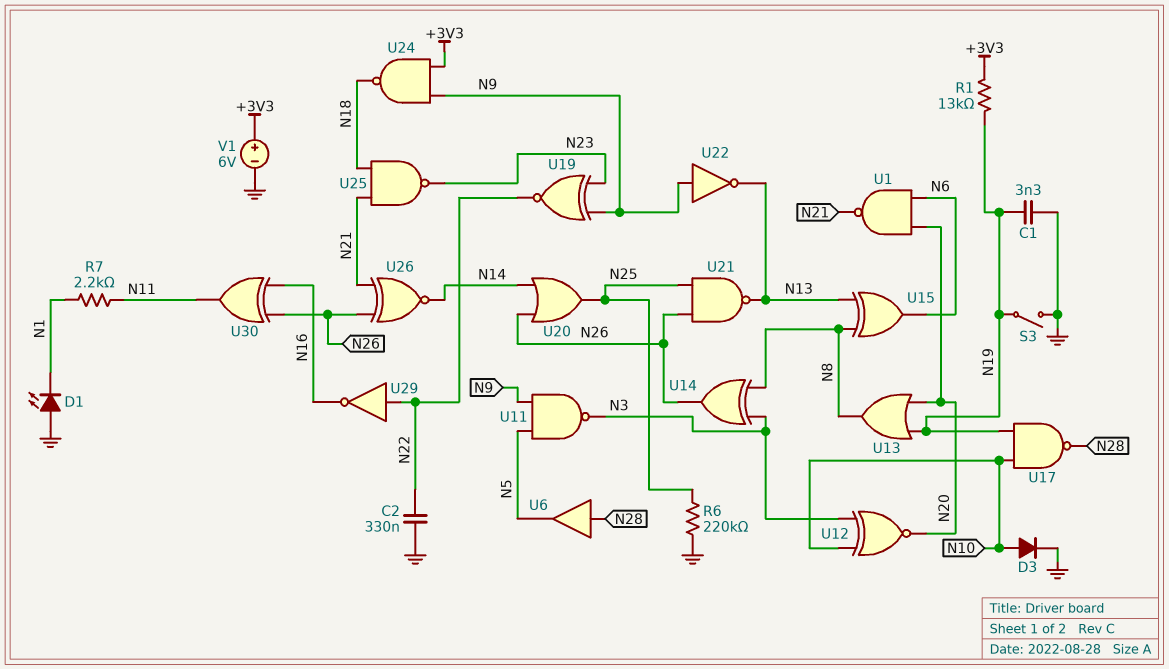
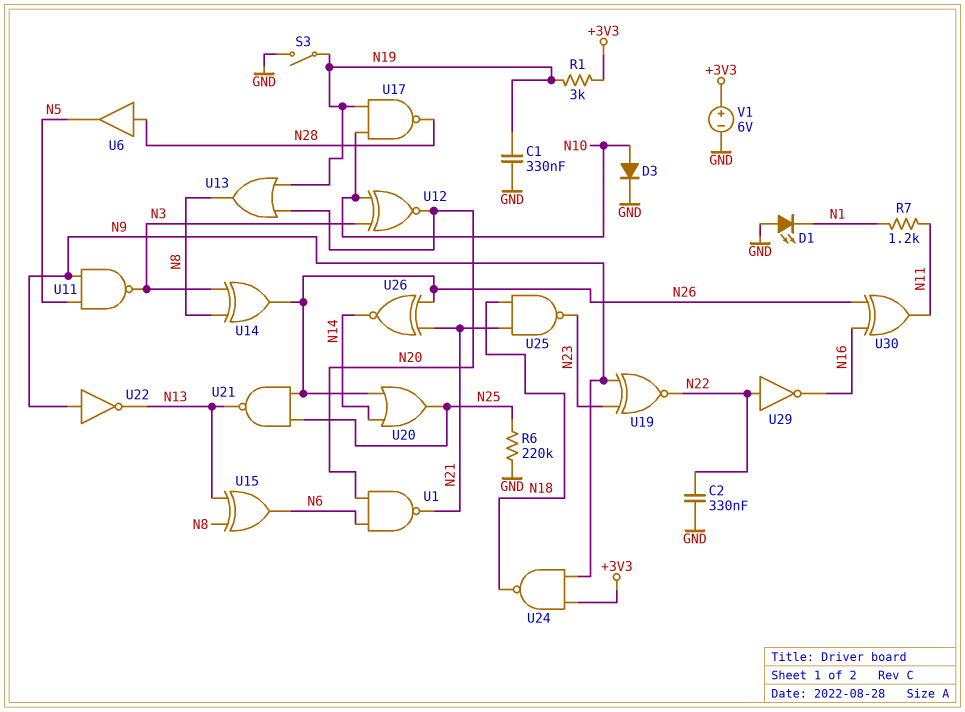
C1: 3.3nF (GND, N19) -> 330nF (GND, N19)
R1: 13k (+3V3, N19) -> 3k (+3V3, N19)
R7: 2.2k (N1, N11) -> 1.2k (N1, N11)

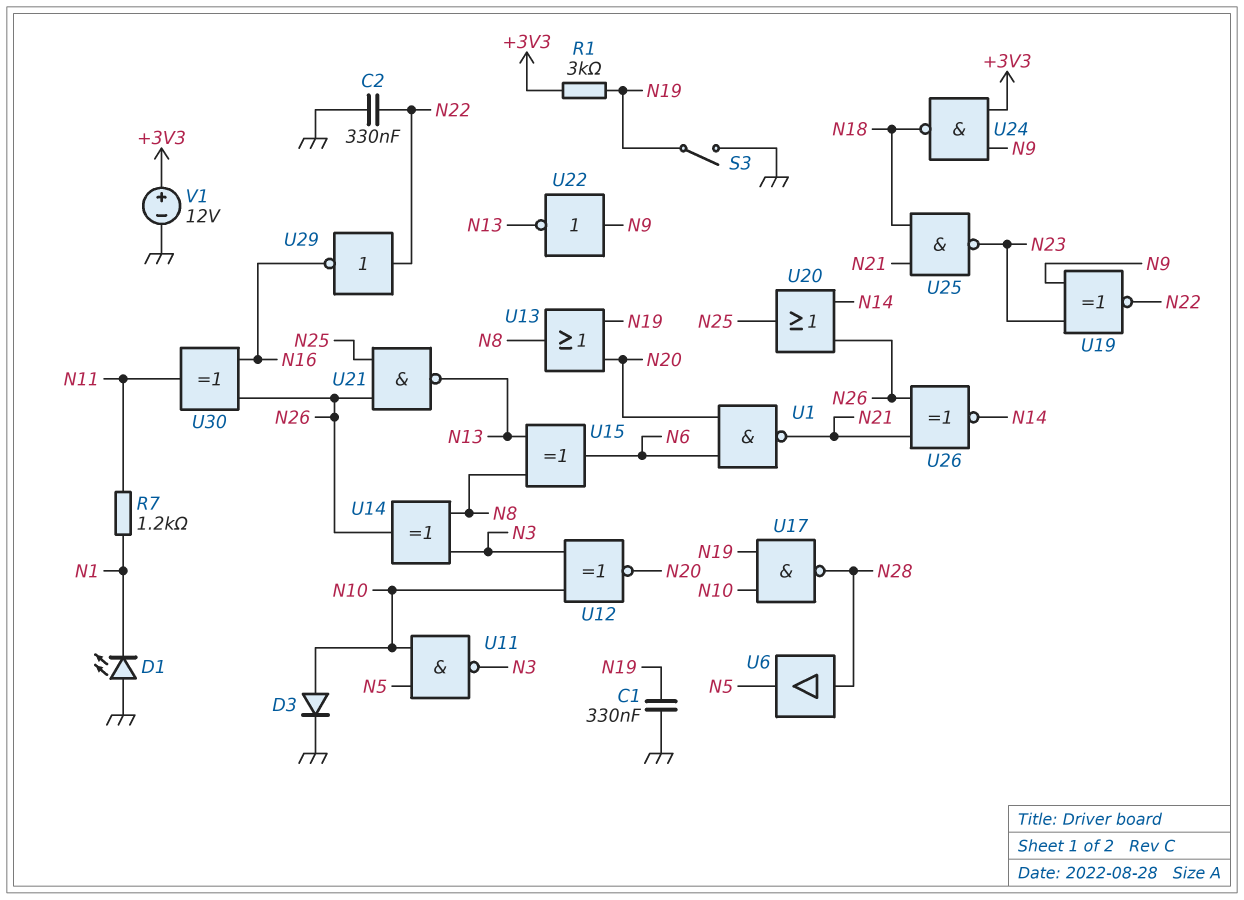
R6: 220k (GND, N25) -> none
U11: NAND (in N5, in N9, out N3) -> NAND (in N5, in N10, out N3)
V1: 6V (plus +3V3, minus GND) -> 12V (plus +3V3, minus GND)

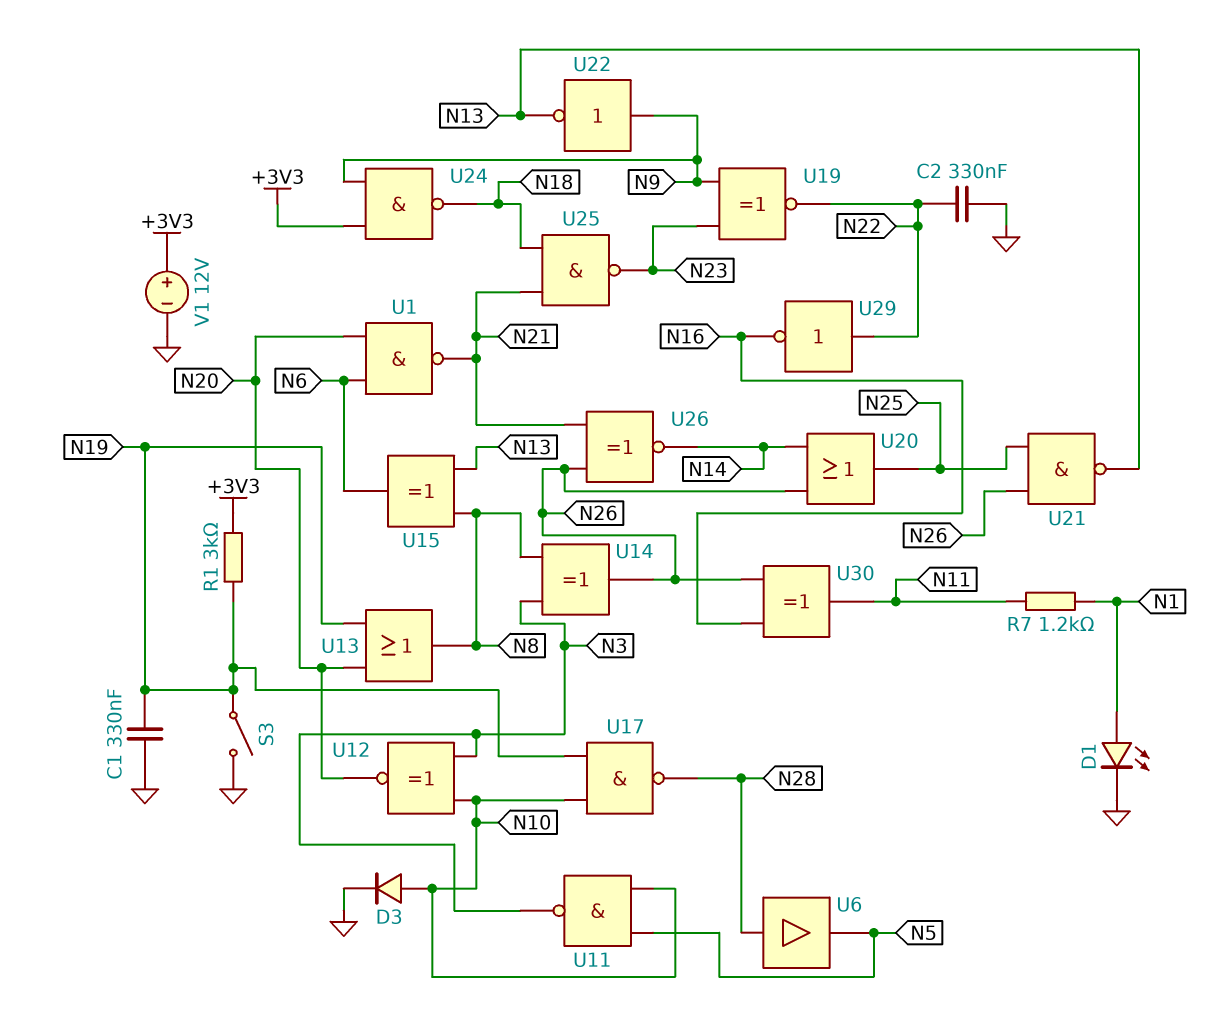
D1: LED (A GND, K N1) -> LED (A N1, K GND)

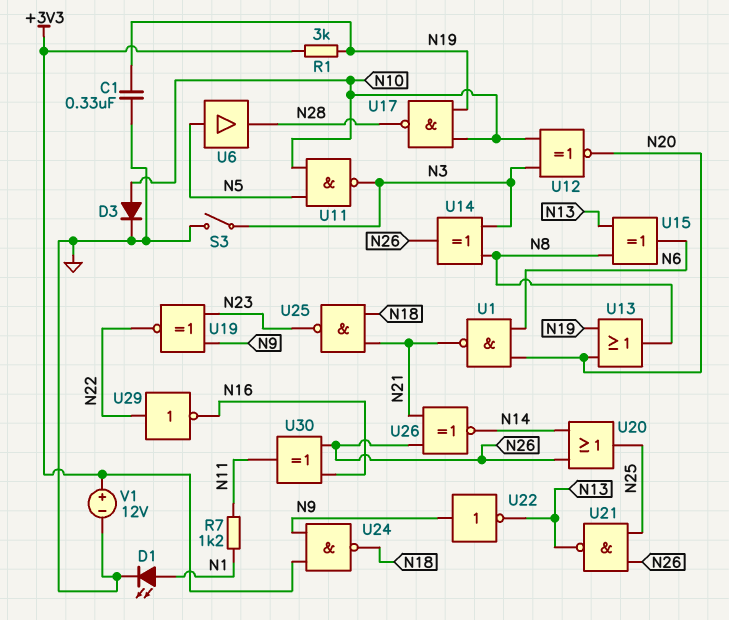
C2: 330nF (GND, N22) -> none
S3: switch (GND, N19) -> switch (GND, N3)
U6: buffer (in N28, out N5) -> buffer (in N5, out N28)

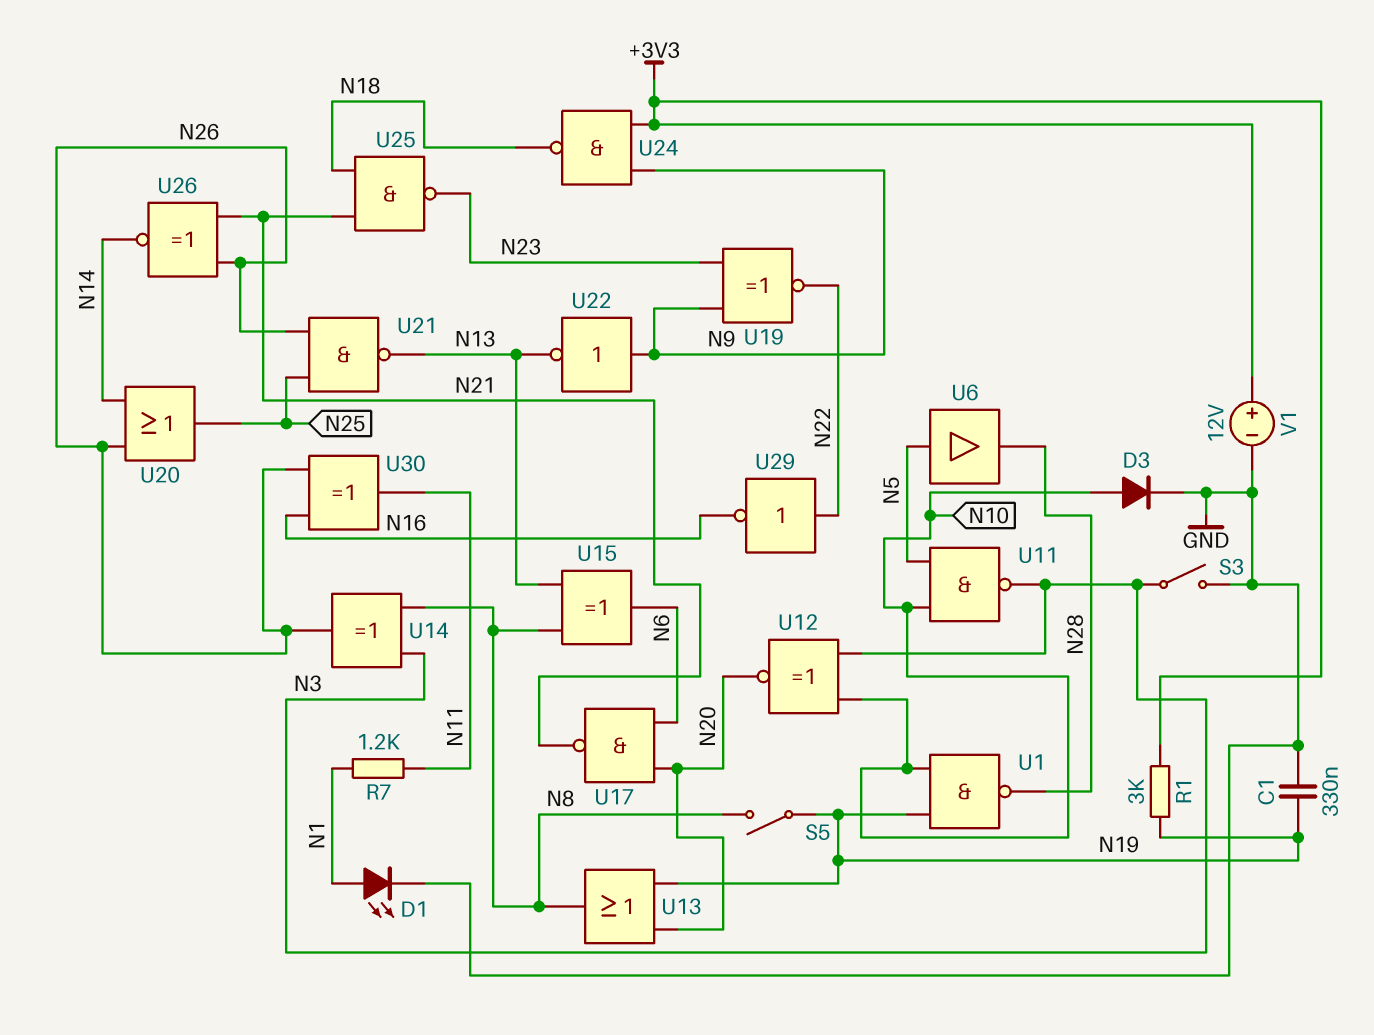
S5: none -> switch (N8, N19)
U1: NAND (in N6, in N20, out N21) -> NAND (in N10, in N19, out N28)
U17: NAND (in N10, in N19, out N28) -> NAND (in N6, in N20, out N21)

